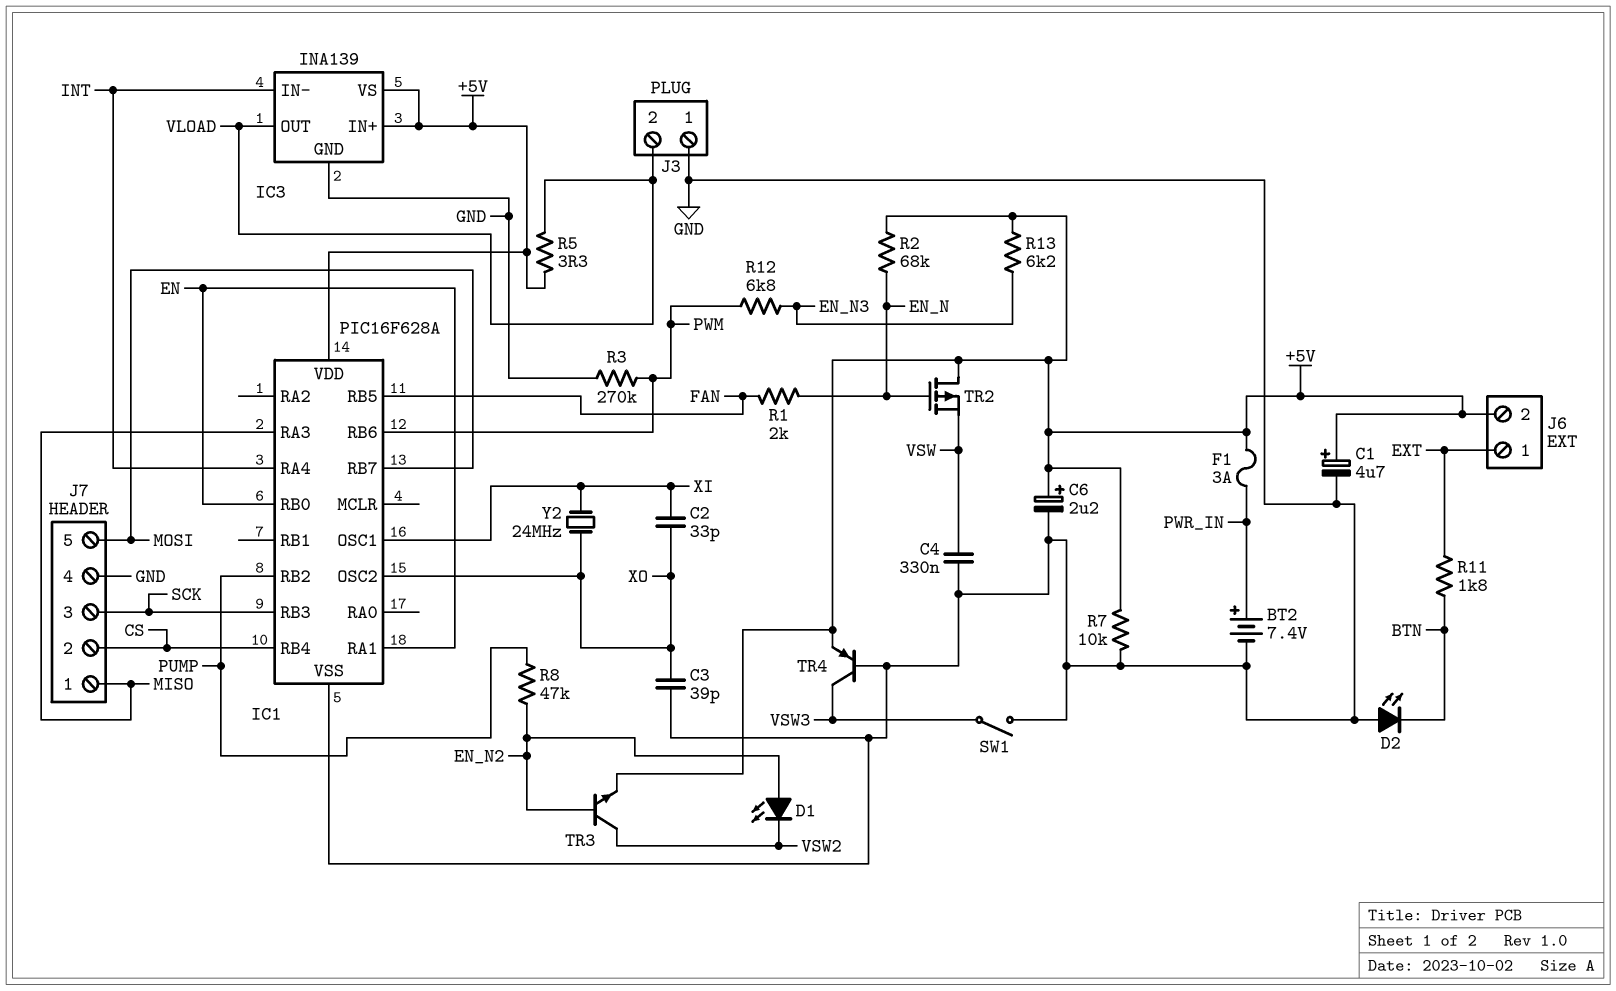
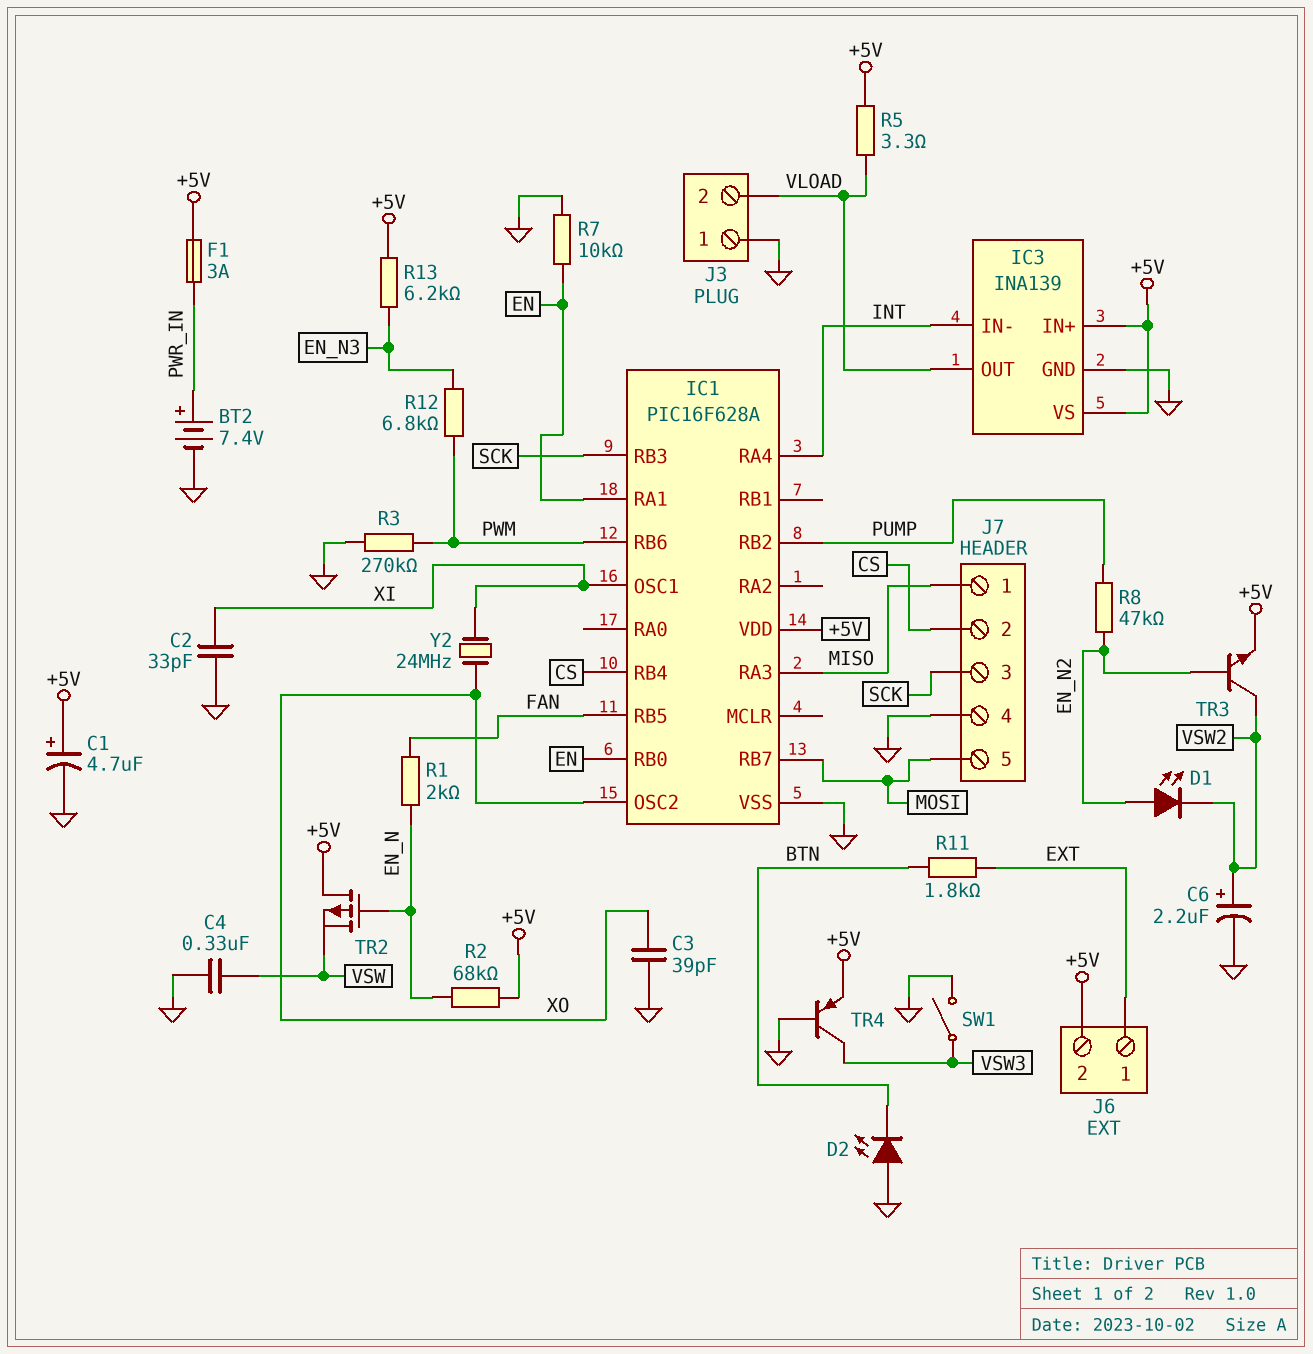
C2: 33pF (XI, XO) -> 33pF (GND, XI)
C6: 2.2uF (plus +5V, minus GND) -> 2.2uF (plus VSW2, minus GND)
R7: 10k (+5V, GND) -> 10k (EN, GND)

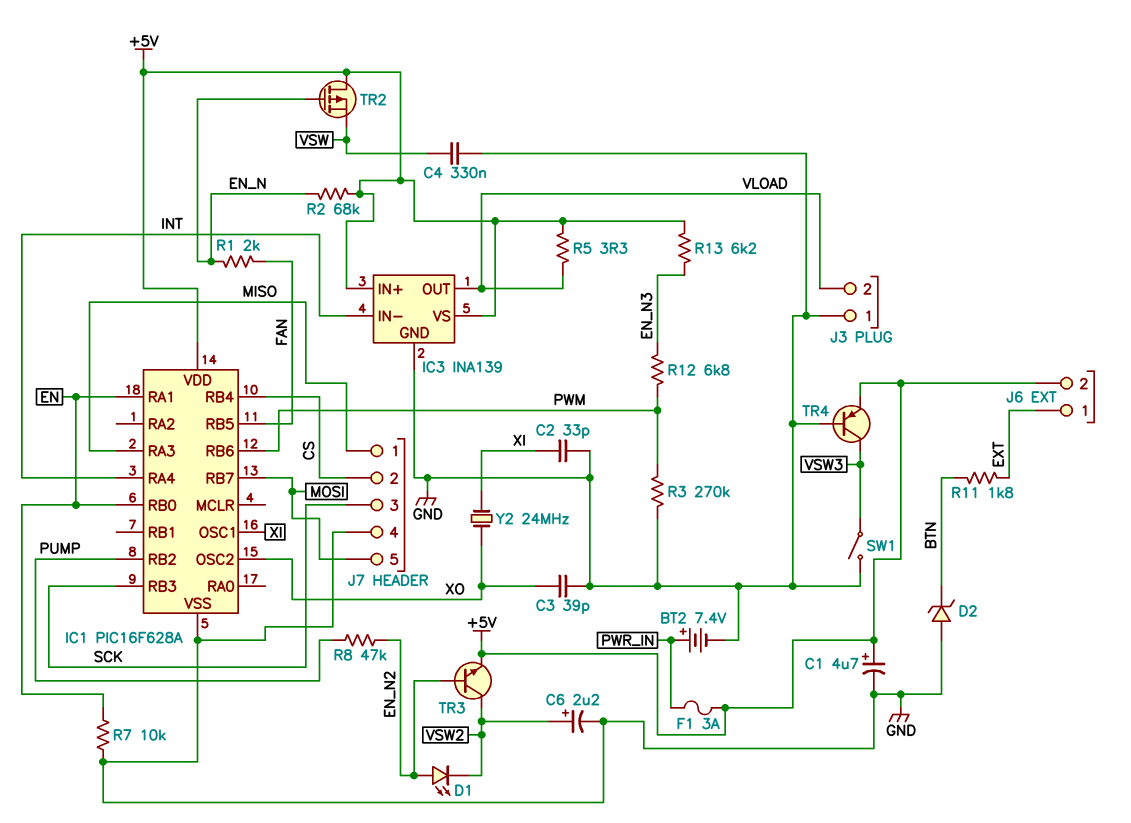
D2: LED (A GND, K BTN) -> zener (A GND, K BTN)

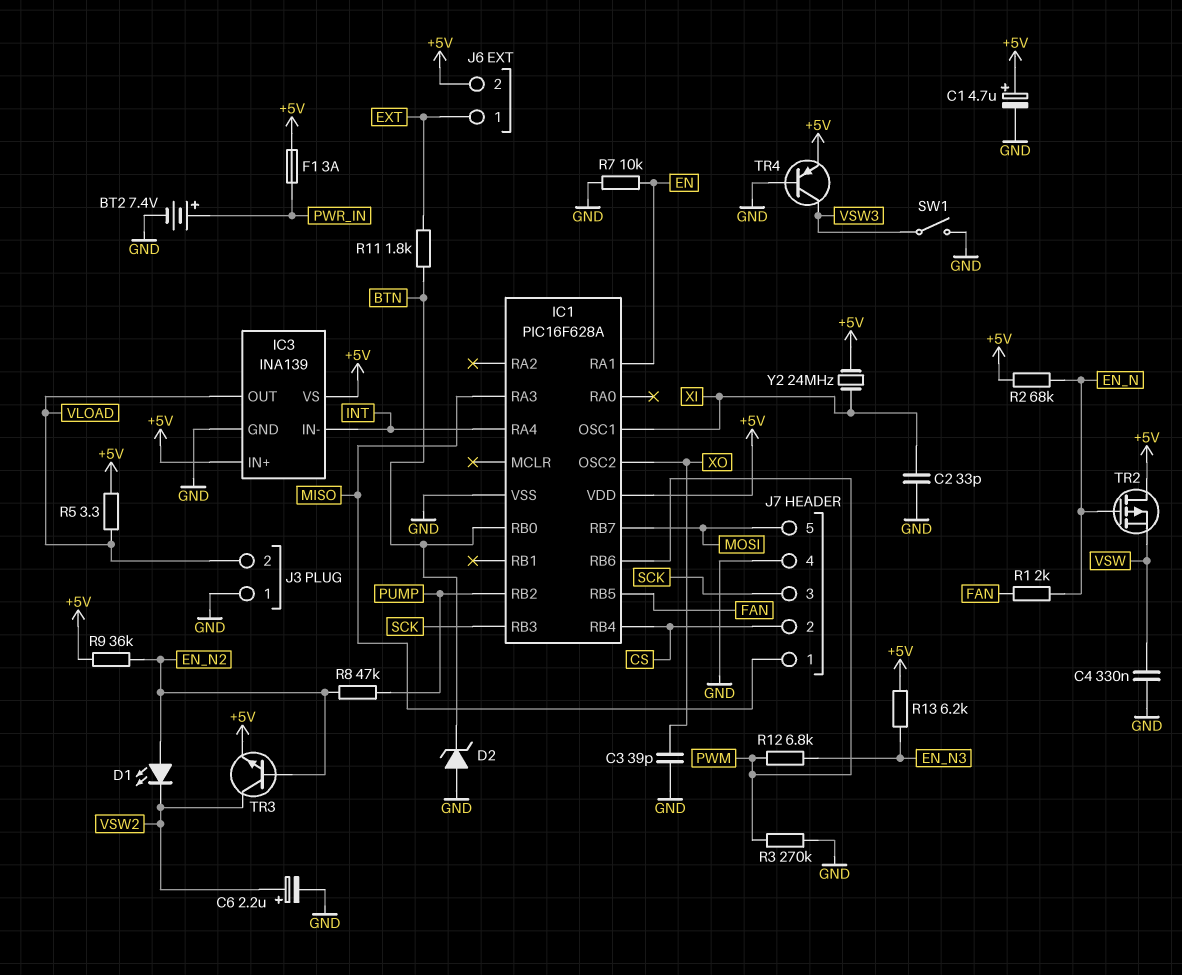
IC1 pin RB0: EN -> BTN
R9: none -> 36k (+5V, EN_N2)
Y2: 24MHz (XI, XO) -> 24MHz (+5V, XI)

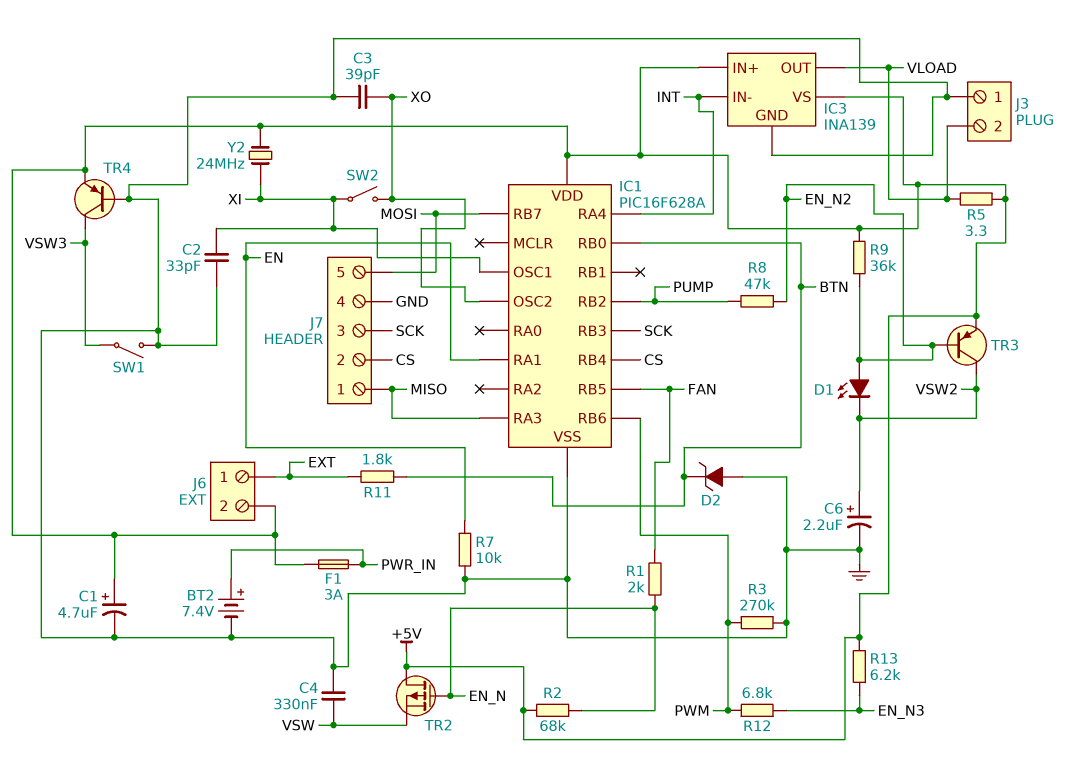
SW2: none -> switch (XI, XO)
TR3: NPN (B EN_N2, C VSW2, E +5V) -> PNP (B EN_N2, C VSW2, E +5V)

